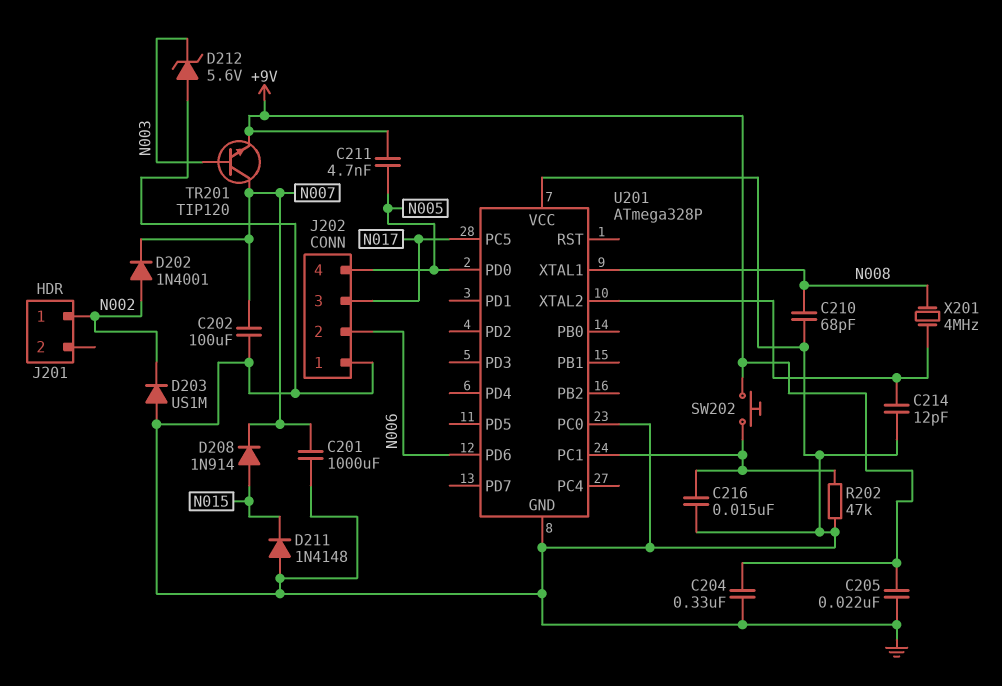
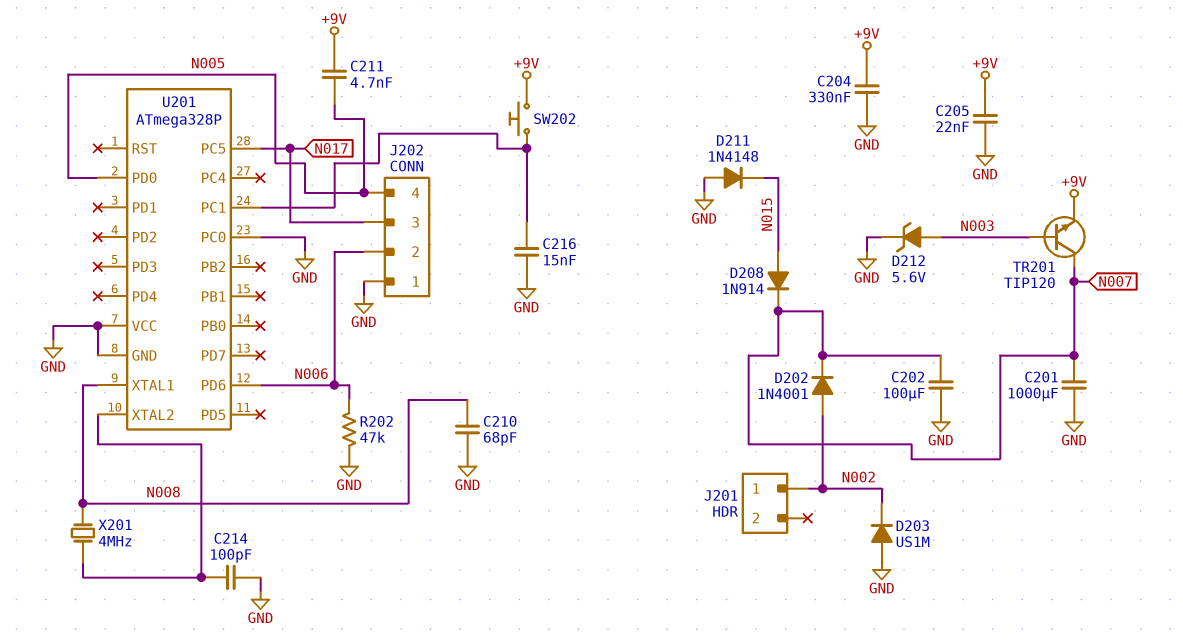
C214: 12pF (GND, U201/XTAL2) -> 100pF (GND, U201/XTAL2)
D212: zener 5.6V (A GND, K N003) -> zener 5.6V (A N003, K GND)
R202: 47k (GND, U201/PC1) -> 47k (GND, N006)

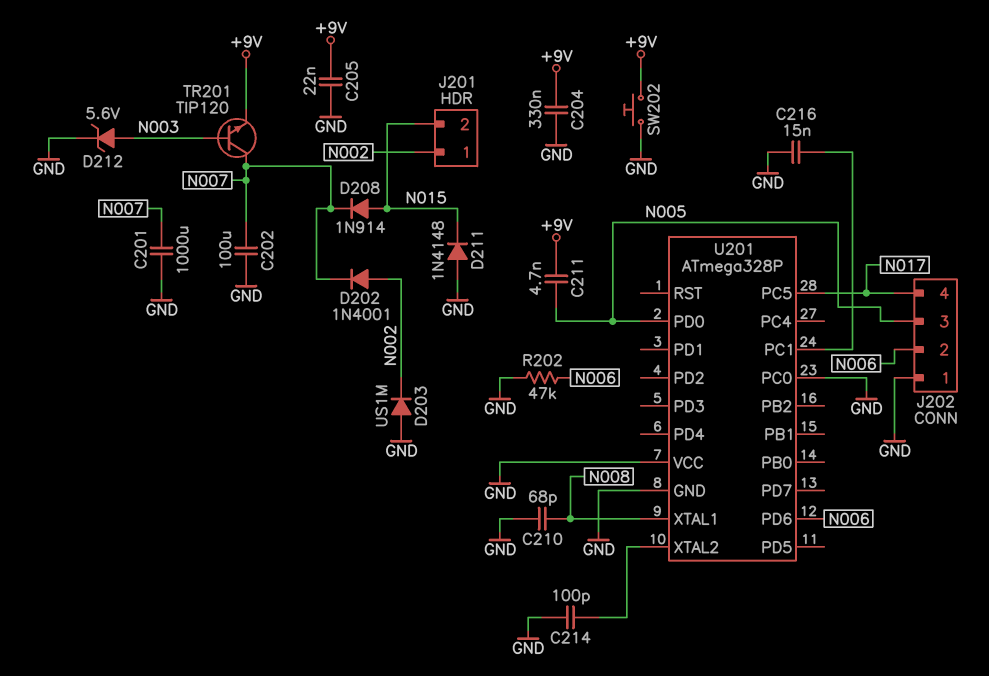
J201 pin 2: none -> N015
J202 pin 3: N017 -> N005
J202 pin 4: N005 -> N017
SW202: button (+9V, U201/PC1) -> button (+9V, GND)
X201: 4MHz (N008, U201/XTAL2) -> none

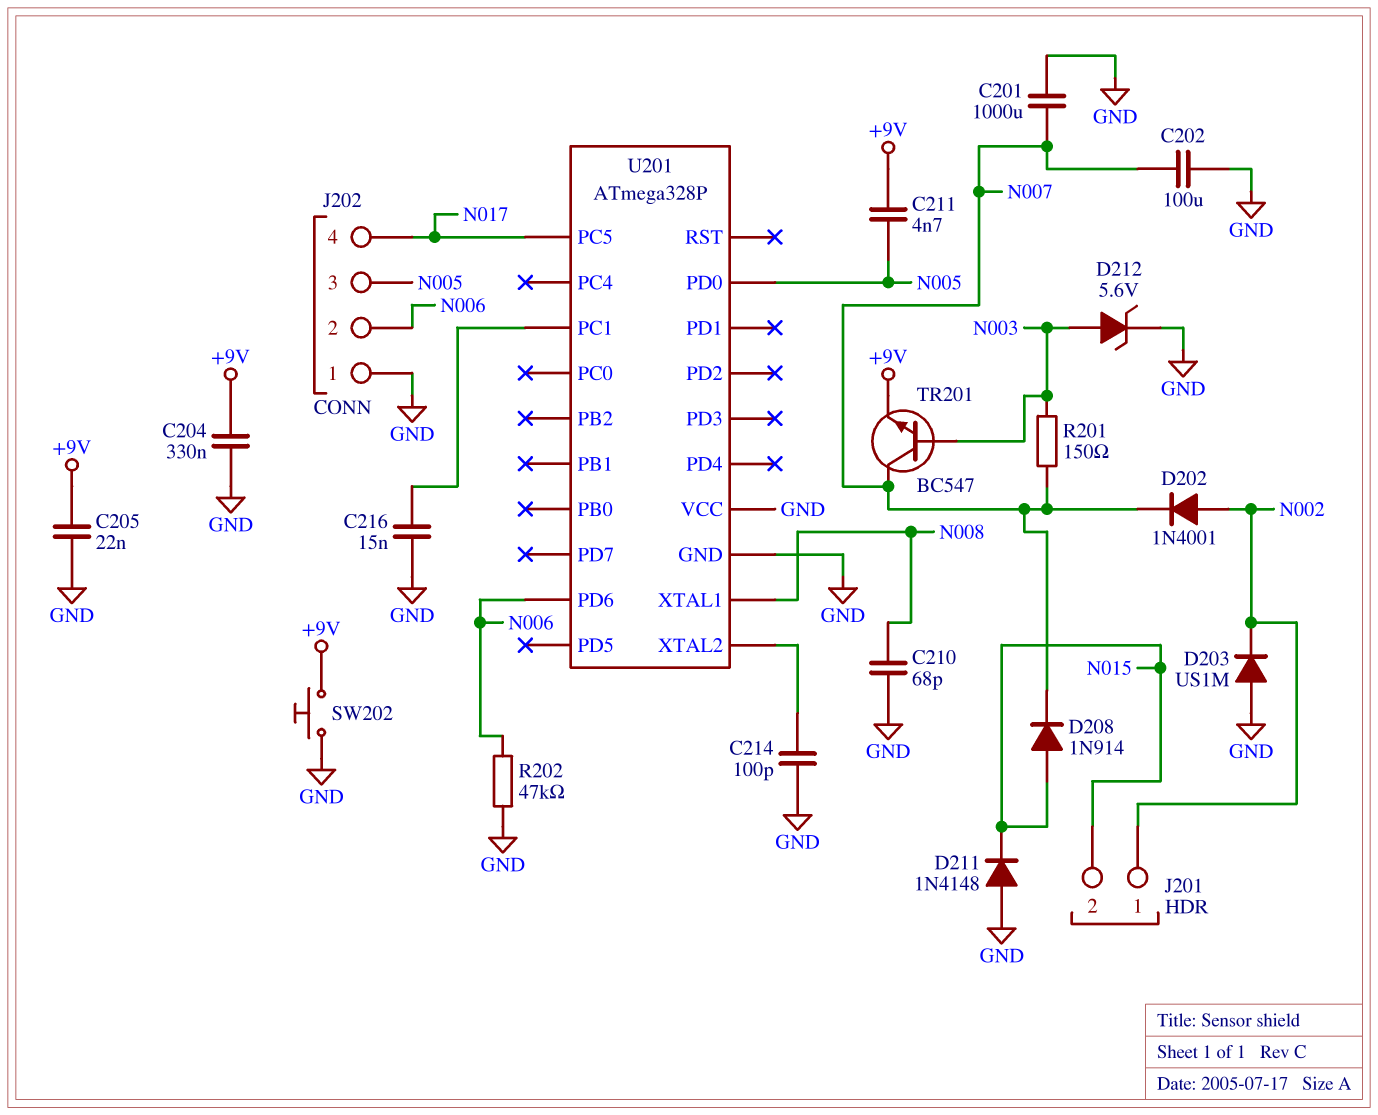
R201: none -> 150 (N003, N007)
TR201: NPN TIP120 (B N003, C N007, E +9V) -> NPN BC547 (B N003, C N007, E +9V)
U201 pin PC0: GND -> none

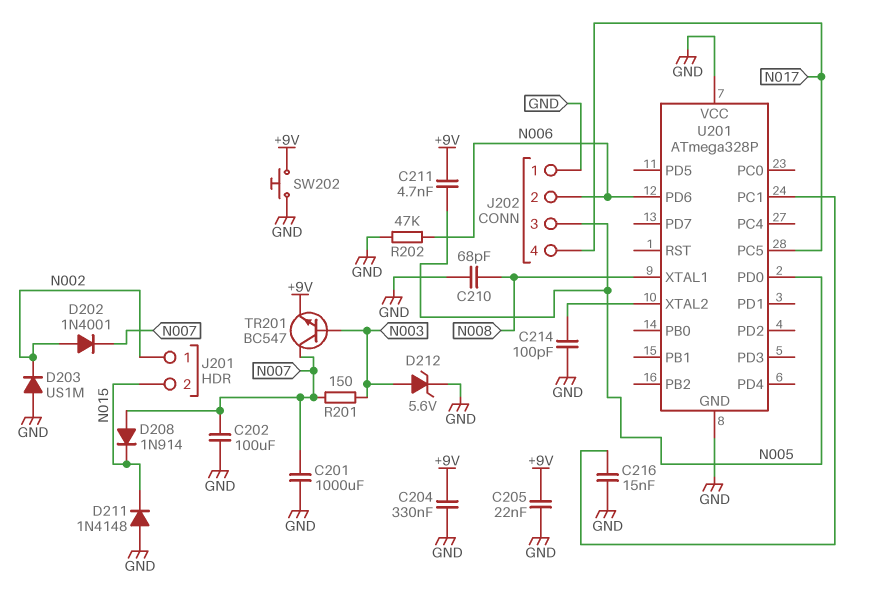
D208: diode 1N914 (A N015, K N007) -> diode 1N914 (A N007, K N015)

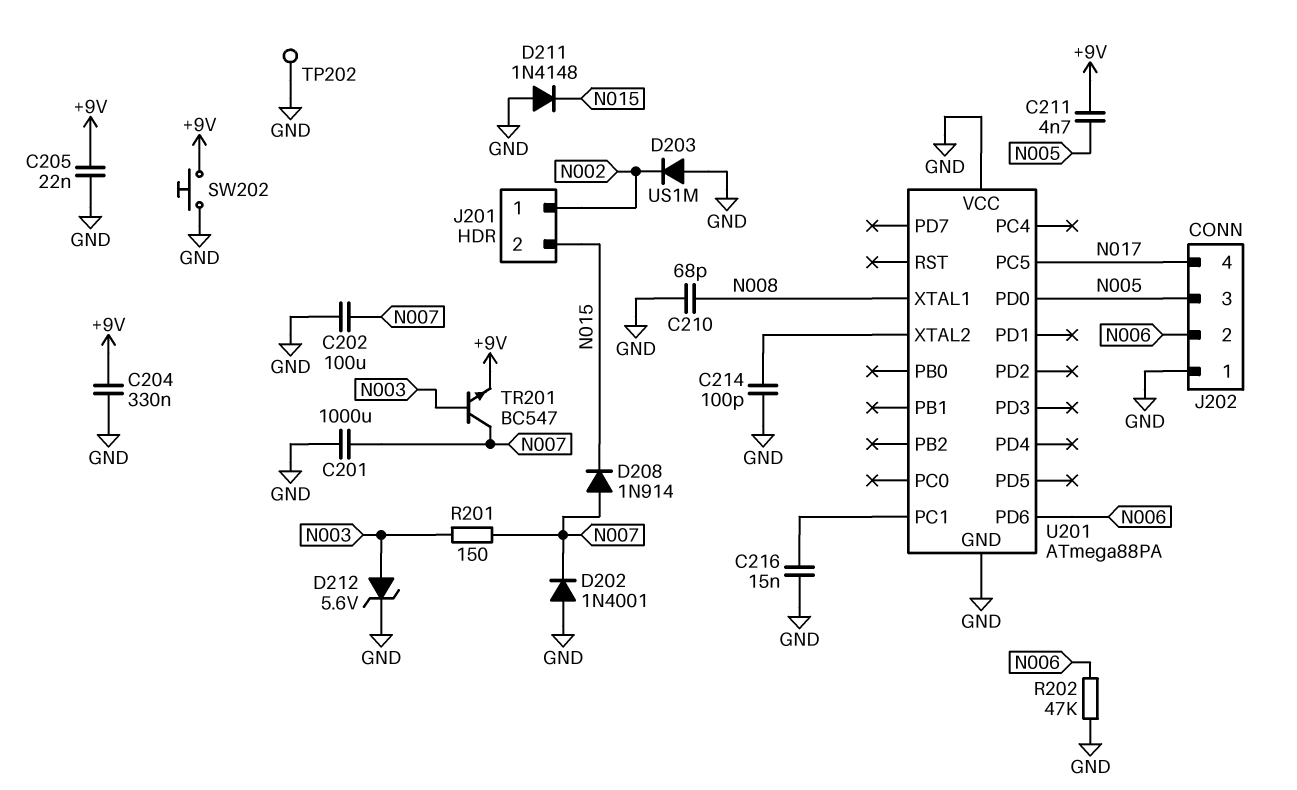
D202: diode 1N4001 (A N002, K N007) -> diode 1N4001 (A GND, K N007)
TP202: none -> test point (GND)
U201: ATmega328P -> ATmega88PA

